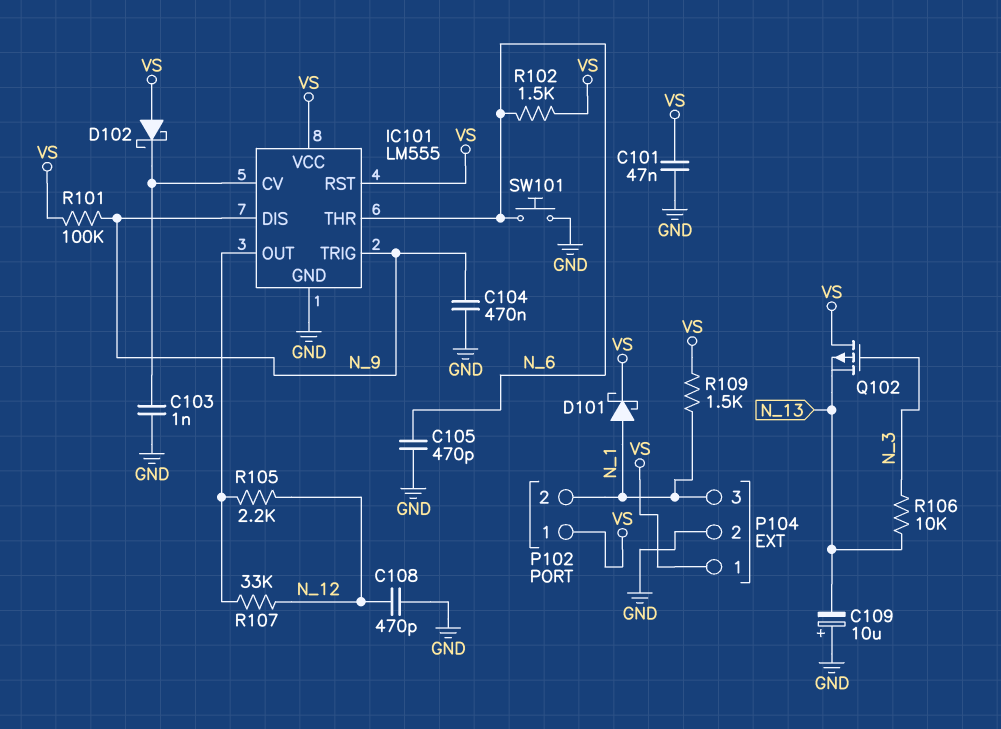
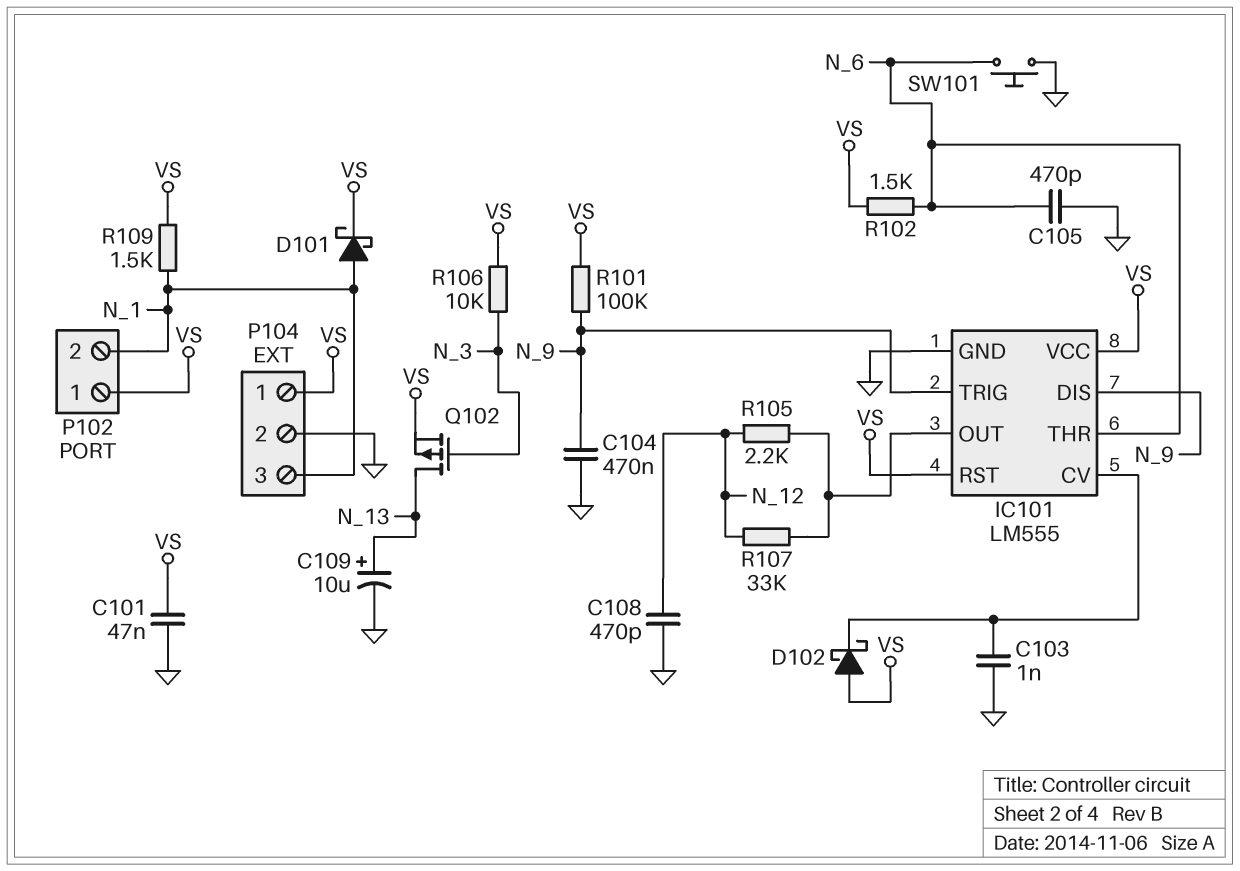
C109: 10uF (plus GND, minus N_13) -> 10uF (plus N_13, minus GND)
Q102: PMOS (G N_3, D VS, S N_13) -> PMOS (G N_3, D N_13, S VS)
R106: 10k (N_3, N_13) -> 10k (N_3, VS)

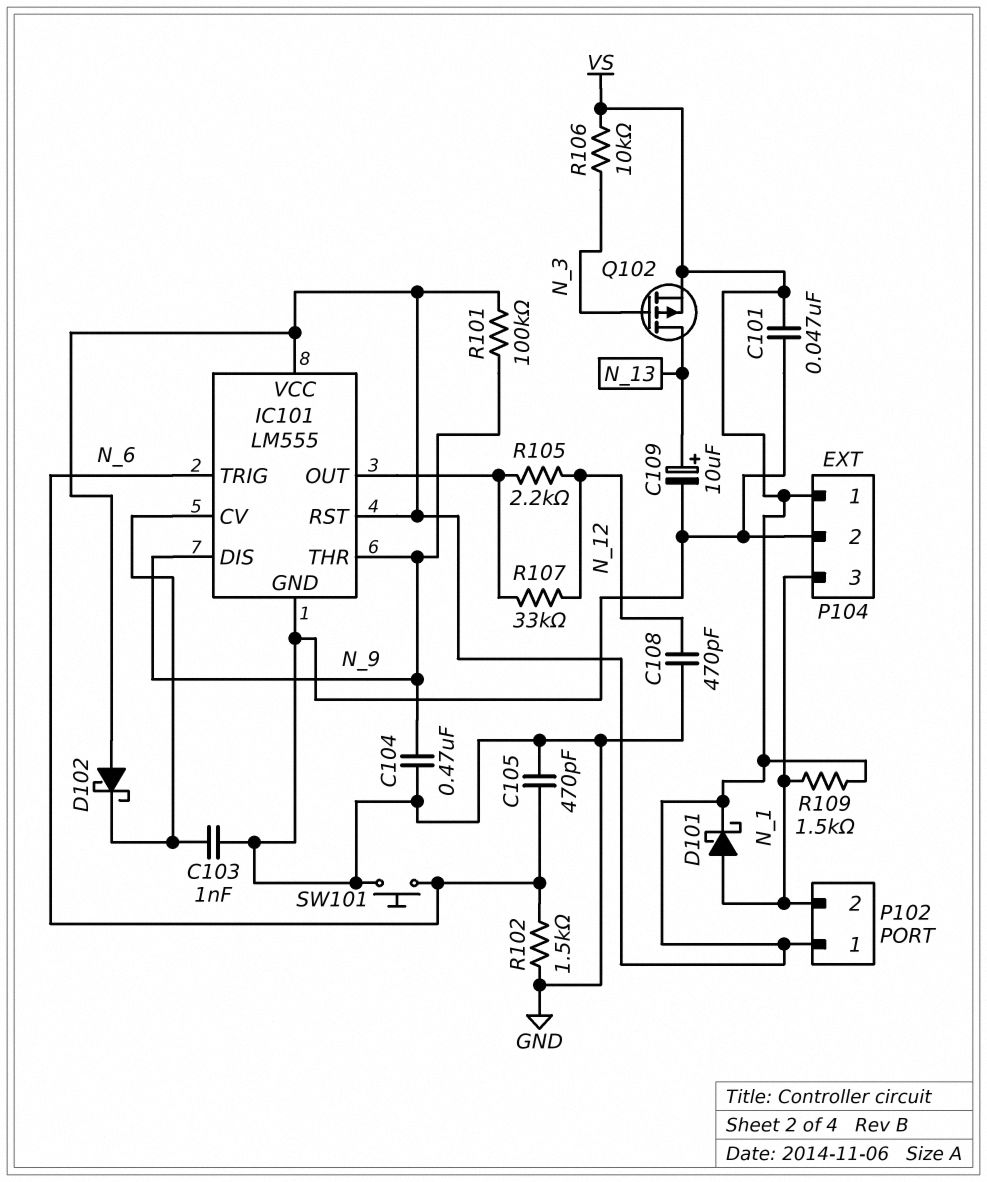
IC101 pin THR: N_6 -> N_9
IC101 pin TRIG: N_9 -> N_6
R102: 1.5k (N_6, VS) -> 1.5k (GND, N_6)

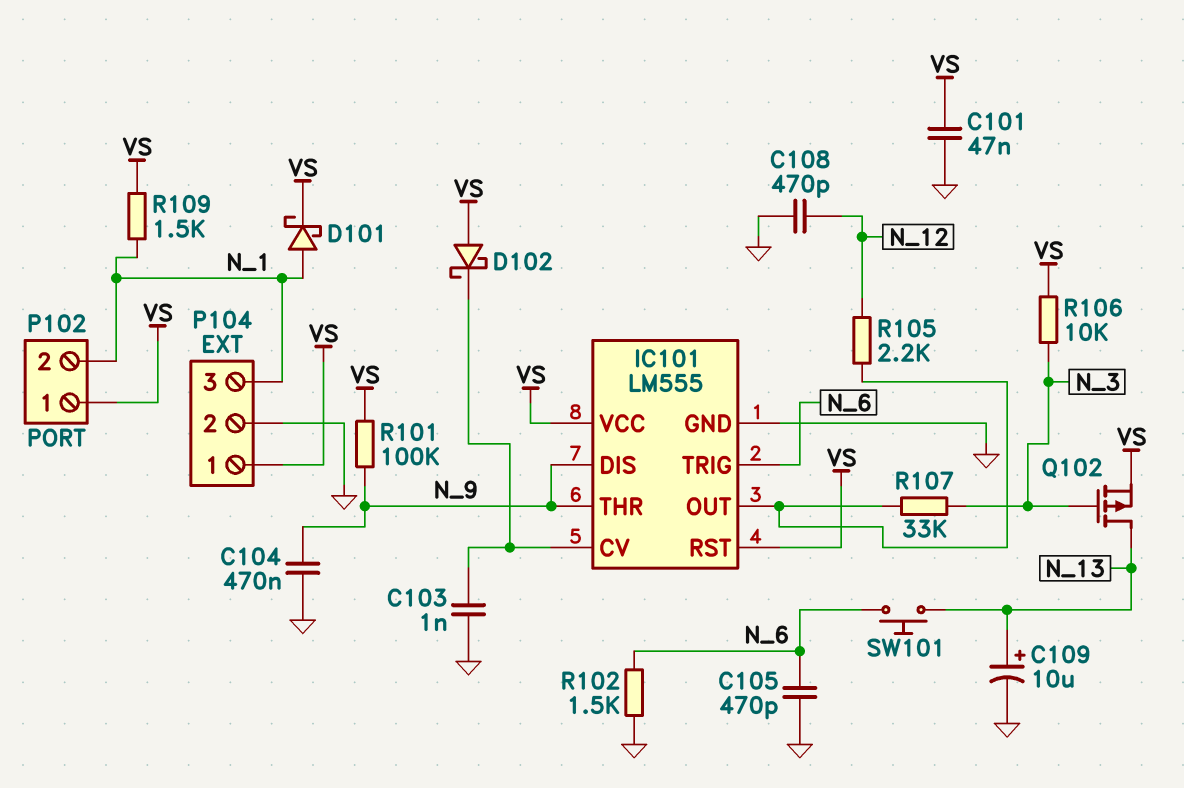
R107: 33k (IC101/OUT, N_12) -> 33k (IC101/OUT, N_3)
SW101: button (GND, N_6) -> button (N_6, N_13)

